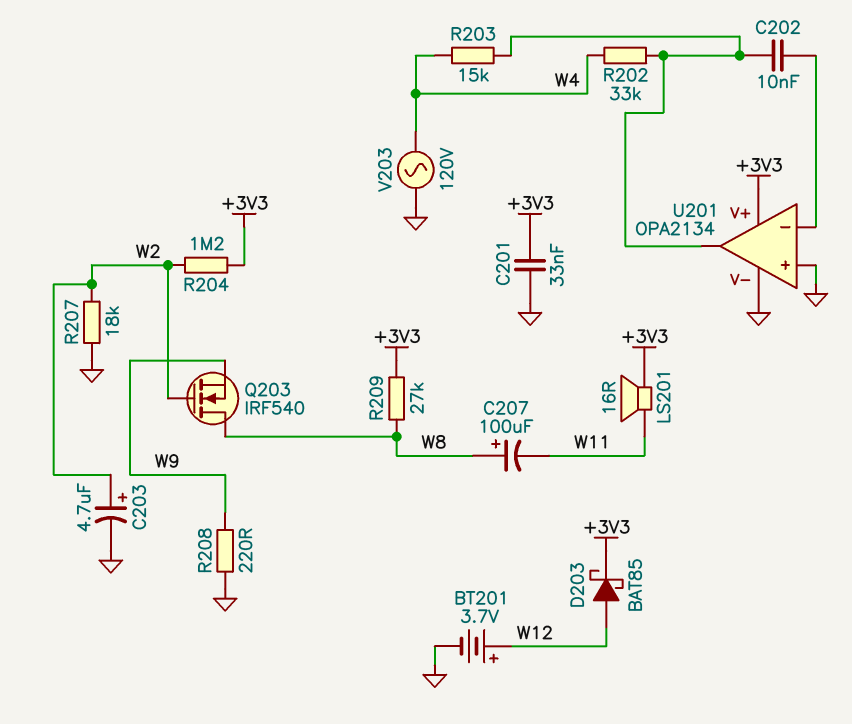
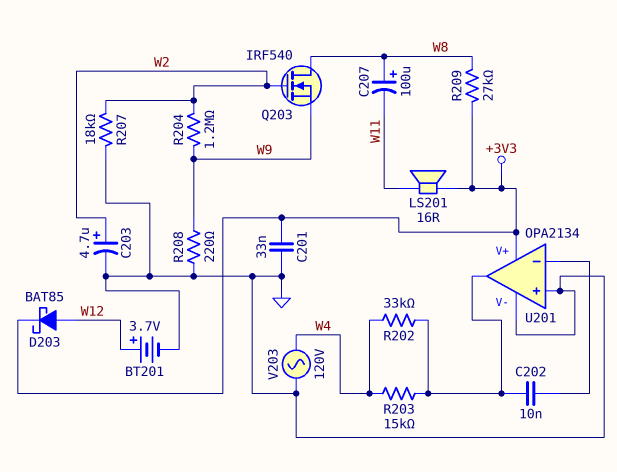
R204: 1.2M (+3V3, W2) -> 1.2M (W2, W9)

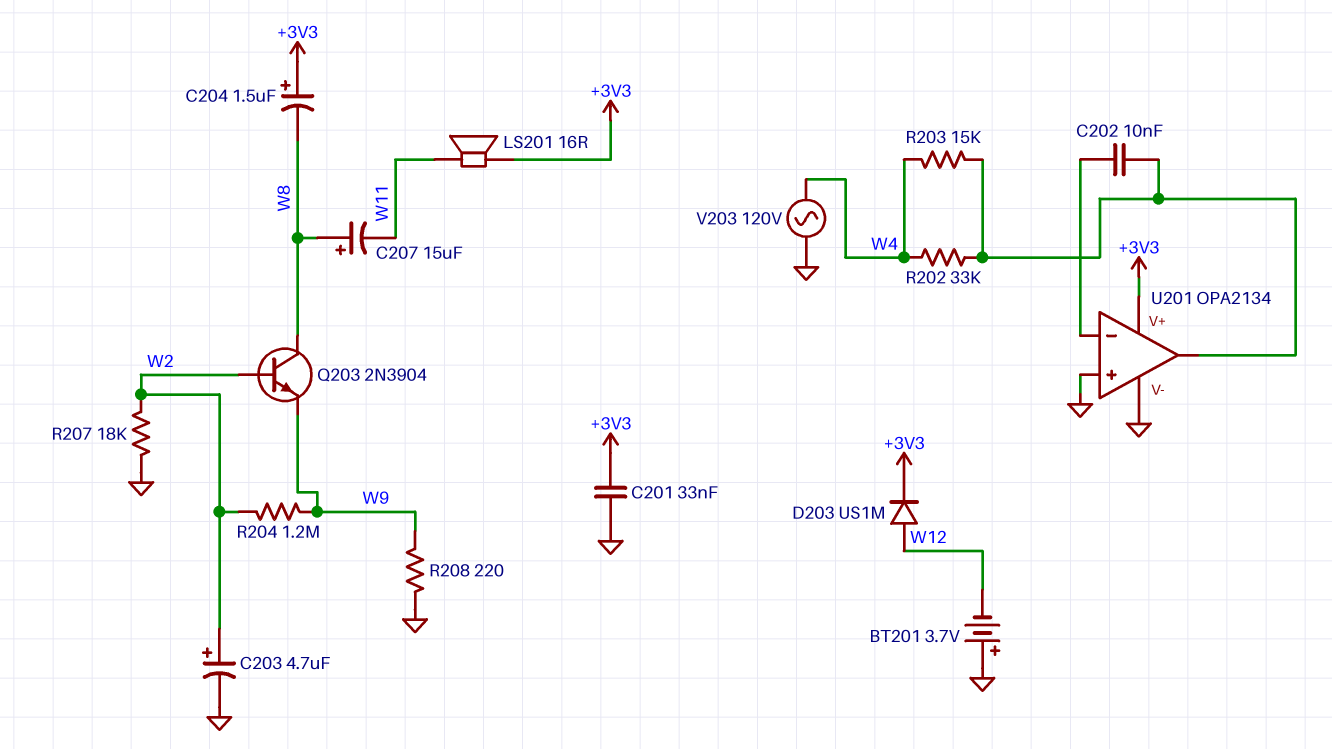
BT201: 3.7V (plus W12, minus GND) -> 3.7V (plus GND, minus W12)
C204: none -> 1.5uF (plus +3V3, minus W8)
C207: 100uF (plus W8, minus W11) -> 15uF (plus W8, minus W11)
D203: schottky BAT85 (A W12, K +3V3) -> diode US1M (A W12, K +3V3)
Q203: NMOS IRF540 (G W2, D W8, S W9) -> NPN 2N3904 (B W2, C W8, E W9)
R209: 27k (+3V3, W8) -> none

